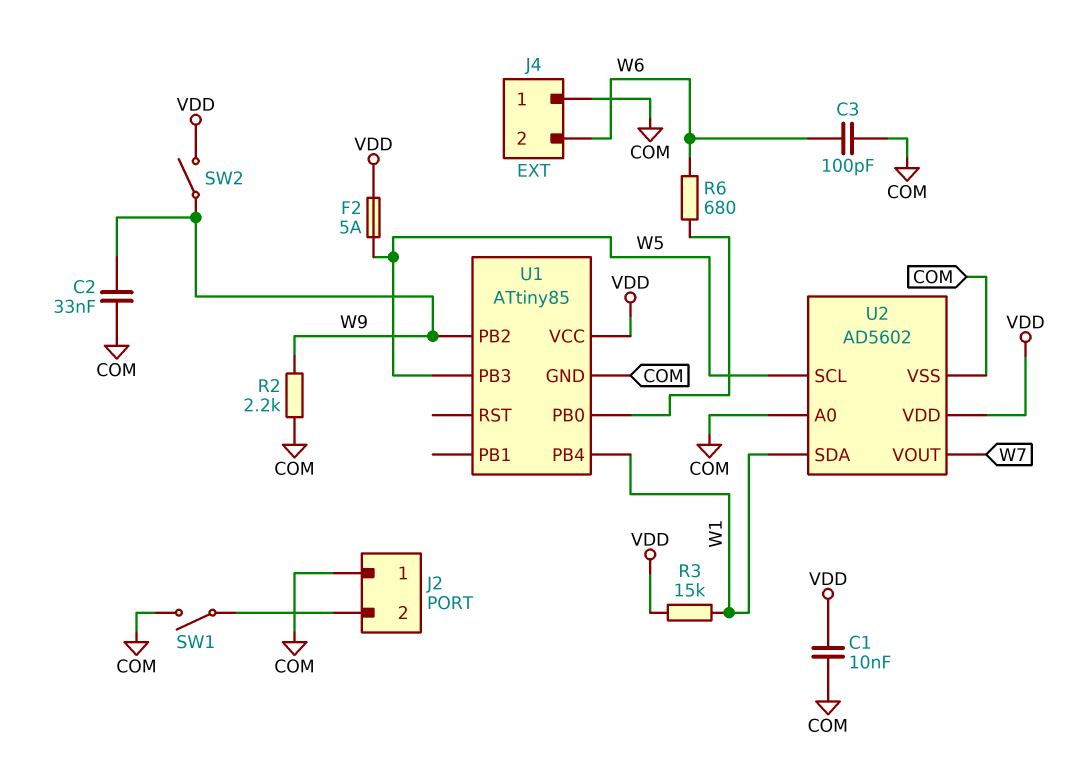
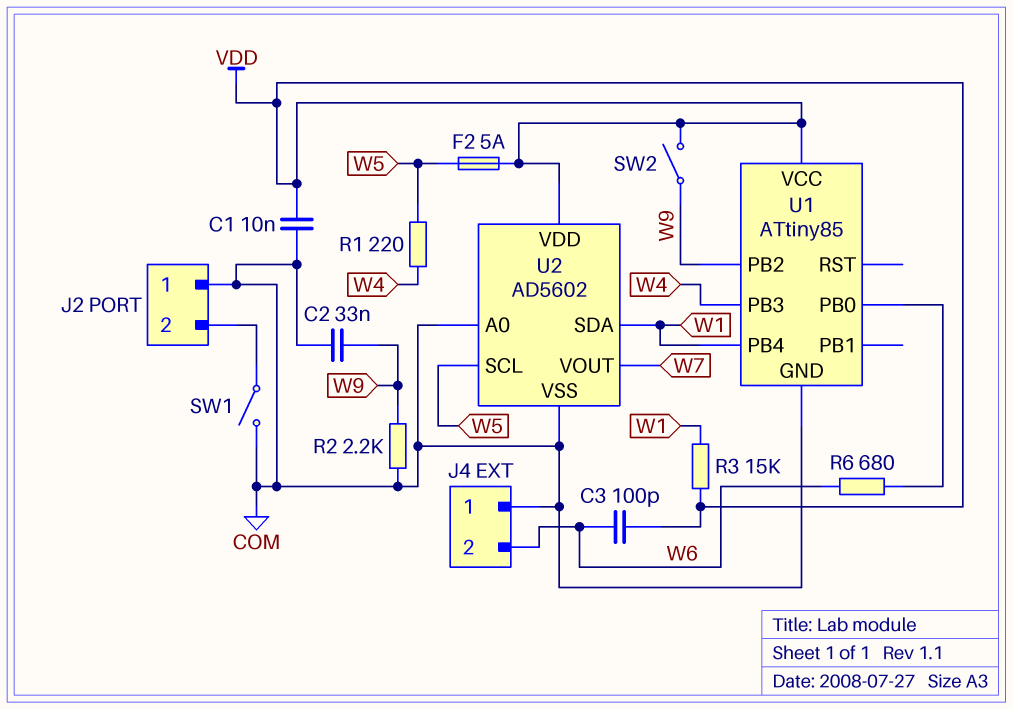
C3: 100pF (COM, W6) -> 100pF (VDD, W6)
R1: none -> 220 (W4, W5)
U1 pin PB3: W5 -> W4

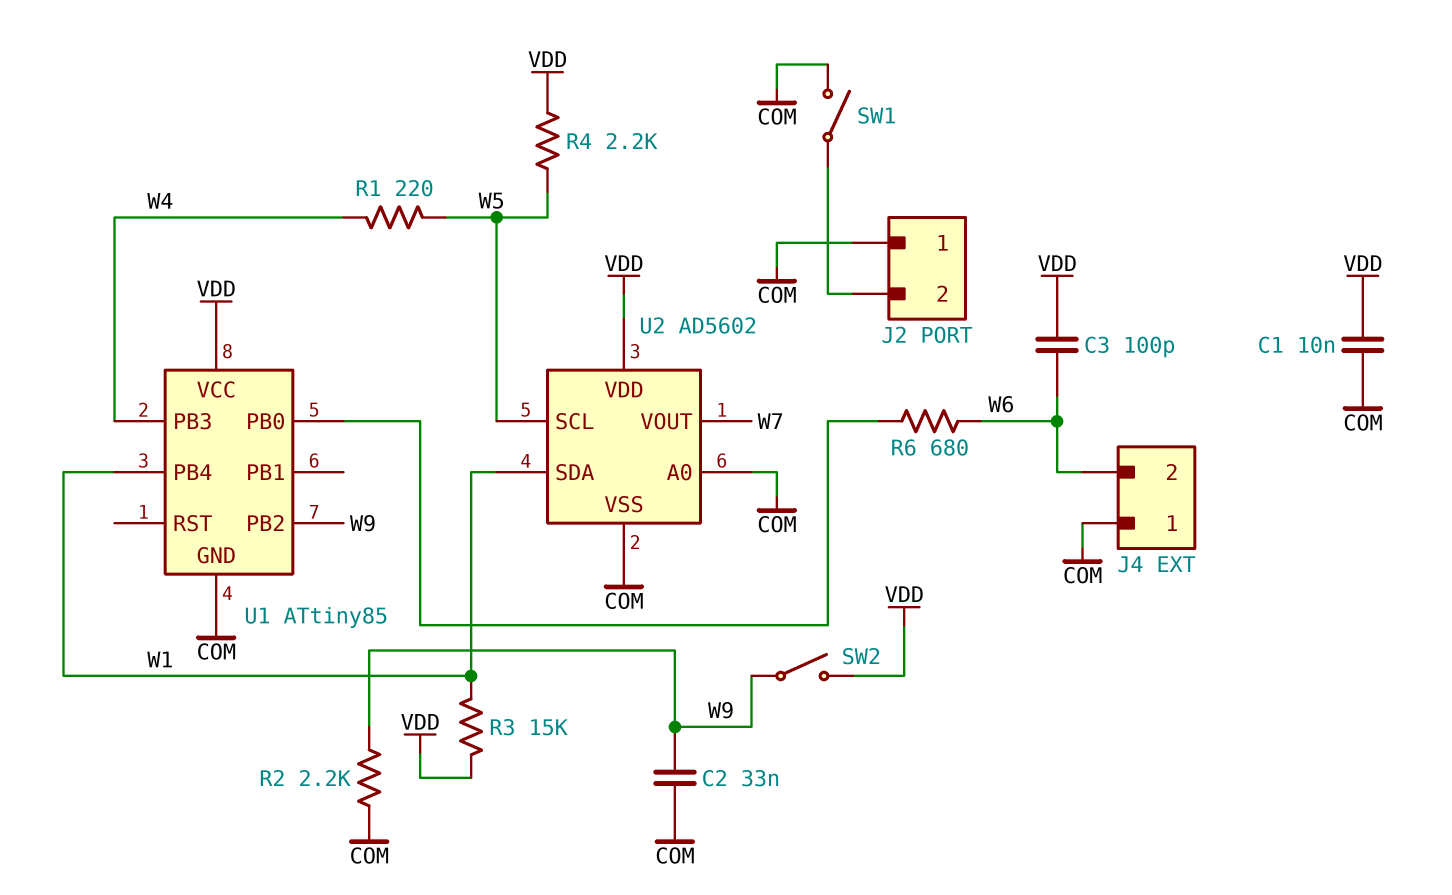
F2: 5A (VDD, W5) -> none
R4: none -> 2.2k (VDD, W5)

